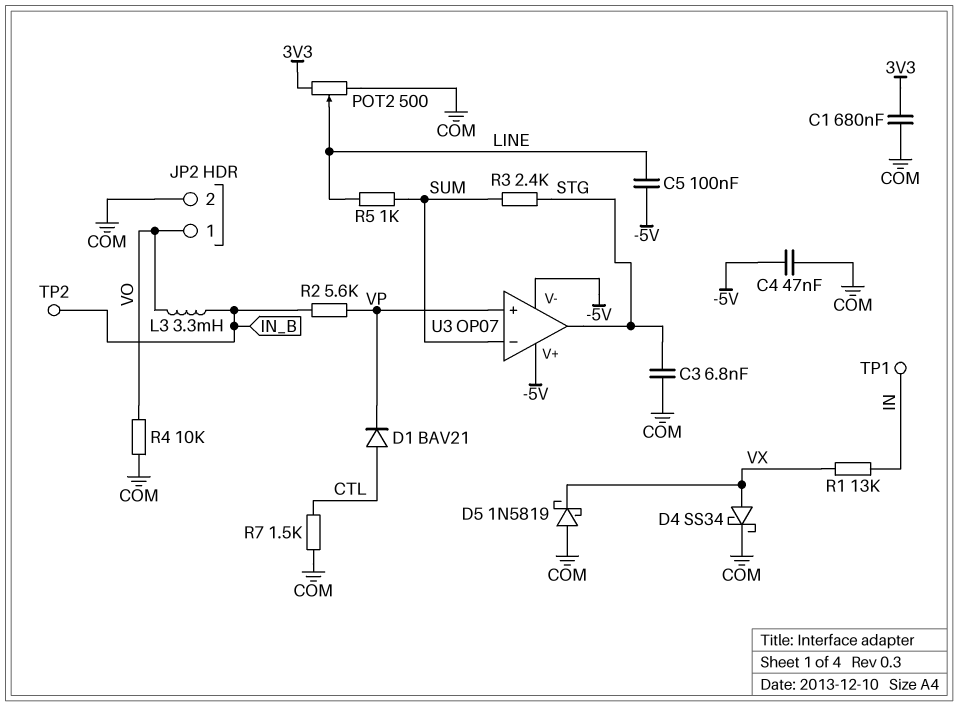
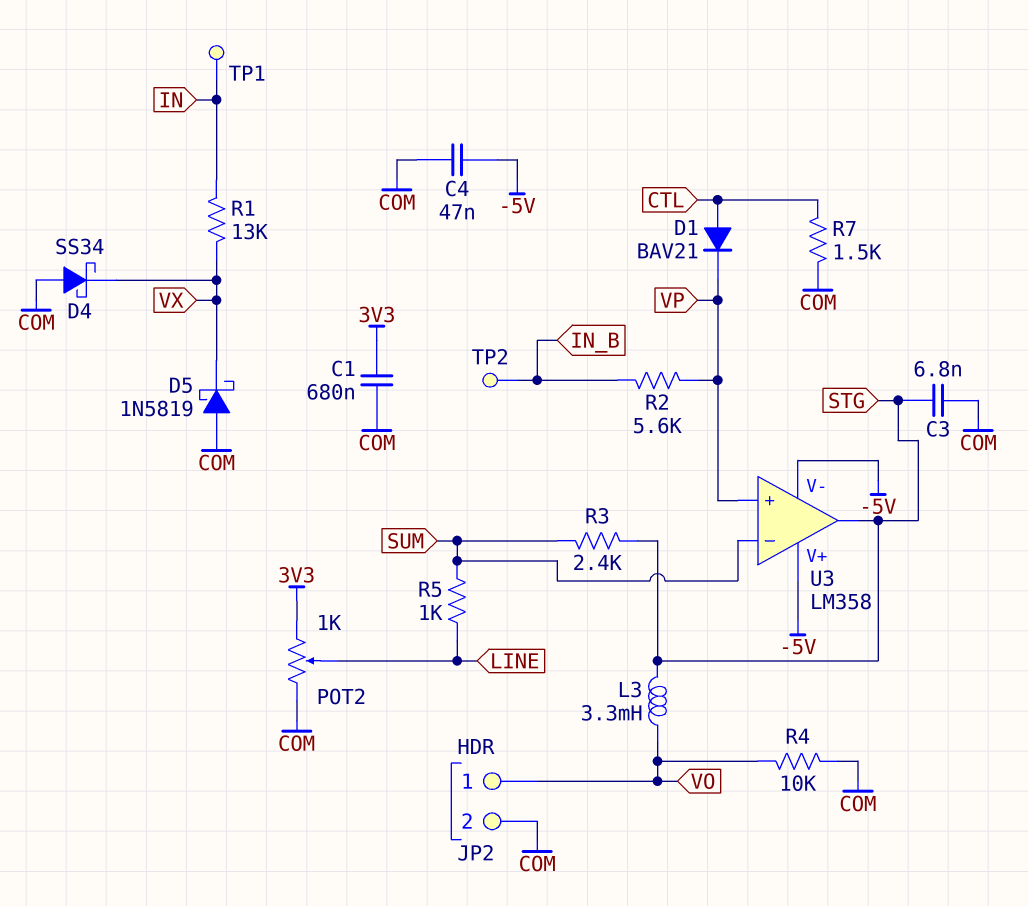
C5: 100nF (-5V, LINE) -> none
D4: schottky SS34 (A VX, K COM) -> schottky SS34 (A COM, K VX)
L3: 3.3mH (IN_B, VO) -> 3.3mH (STG, VO)
POT2: 500 (3V3, COM, wiper LINE) -> 1k (3V3, COM, wiper LINE)
U3: OP07 -> LM358

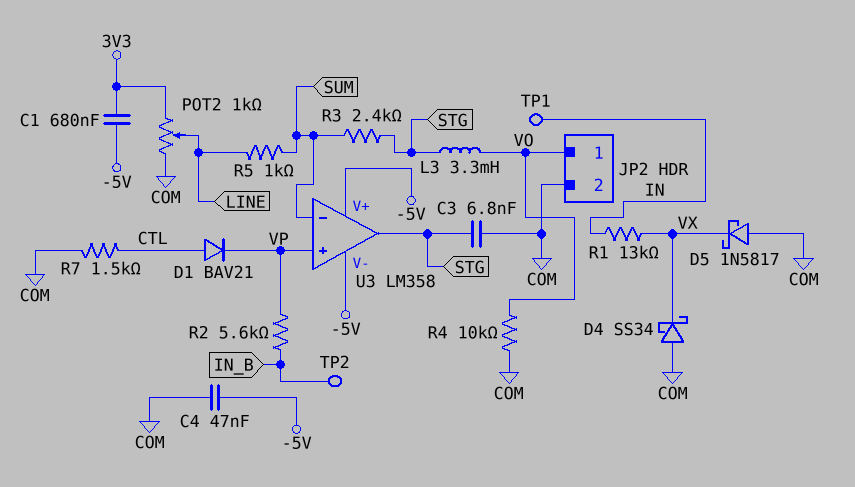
C1: 680nF (3V3, COM) -> 680nF (-5V, 3V3)
D5: schottky 1N5819 (A COM, K VX) -> schottky 1N5817 (A COM, K VX)

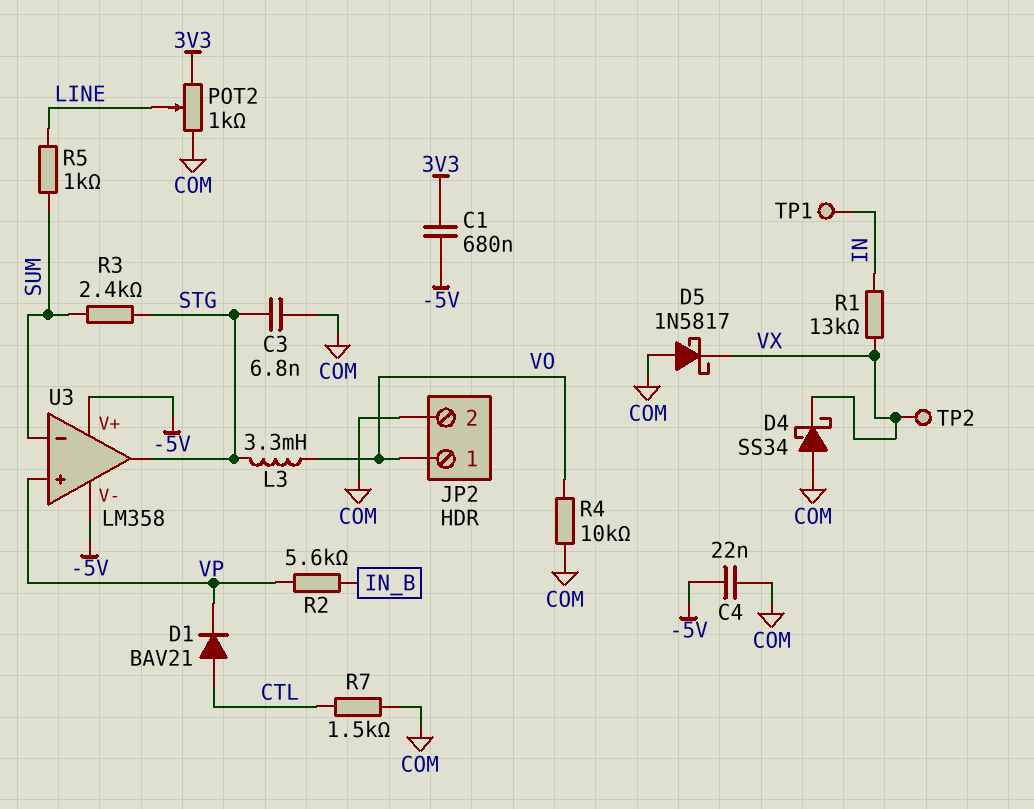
C4: 47nF (-5V, COM) -> 22nF (-5V, COM)
TP2: test point (IN_B) -> test point (VX)

